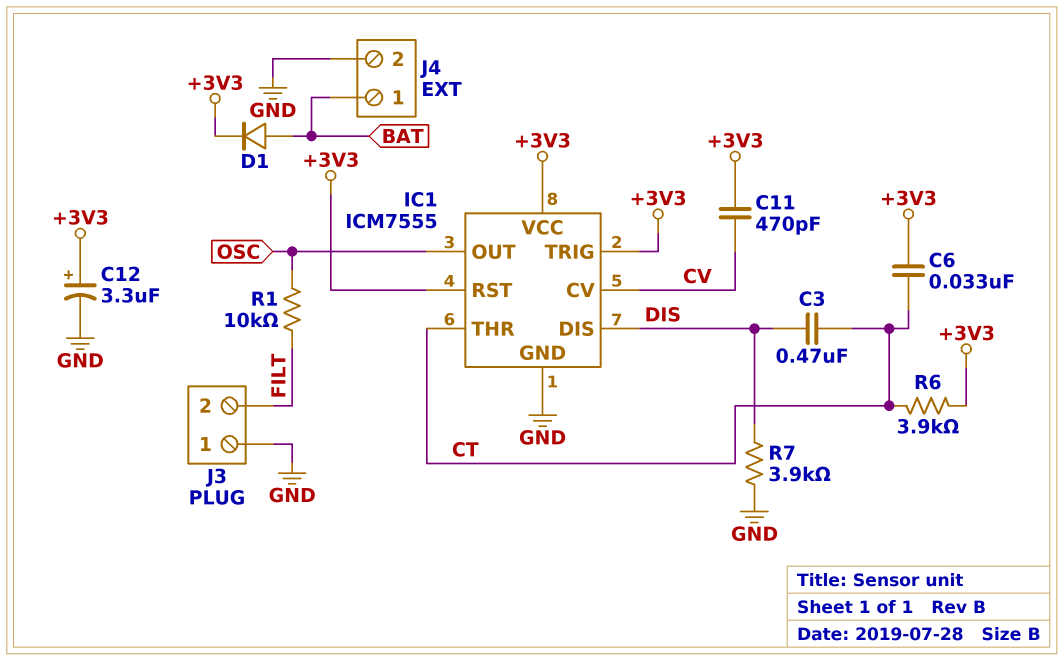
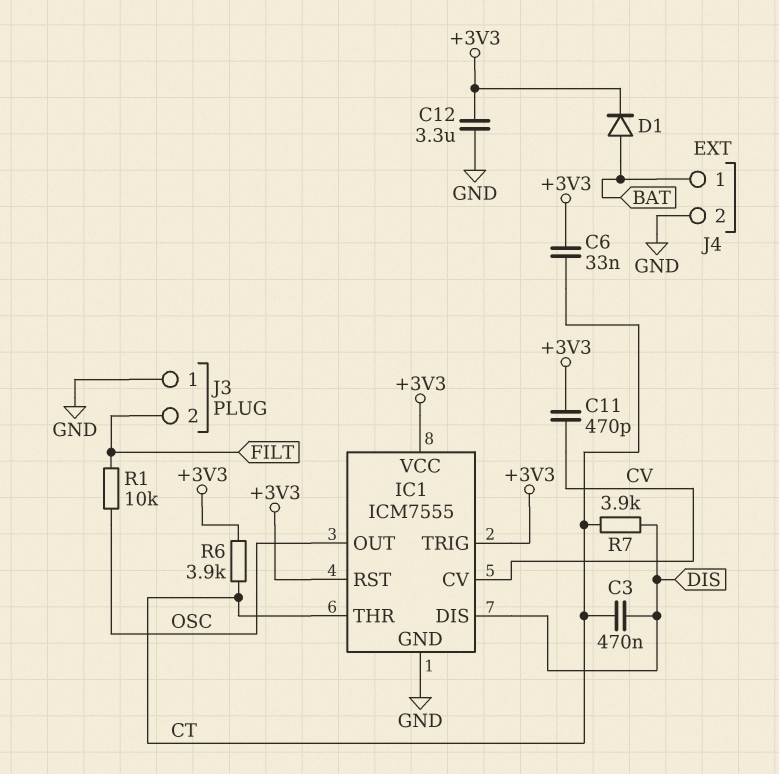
C12: 3.3uF (plus +3V3, minus GND) -> 3.3uF (+3V3, GND)
R7: 3.9k (DIS, GND) -> 3.9k (CT, DIS)

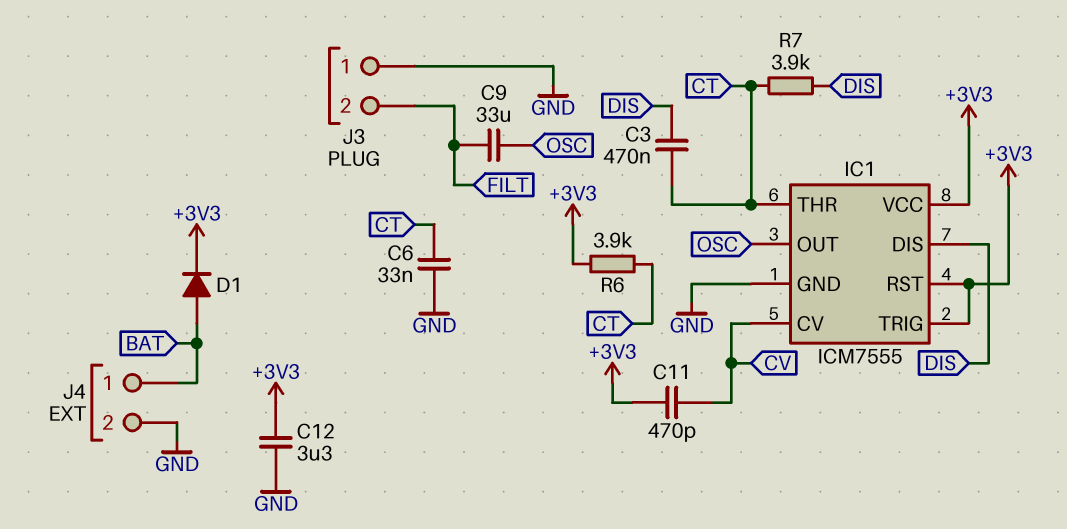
C6: 33nF (+3V3, CT) -> 33nF (CT, GND)
C9: none -> 33uF (FILT, OSC)
R1: 10k (FILT, OSC) -> none

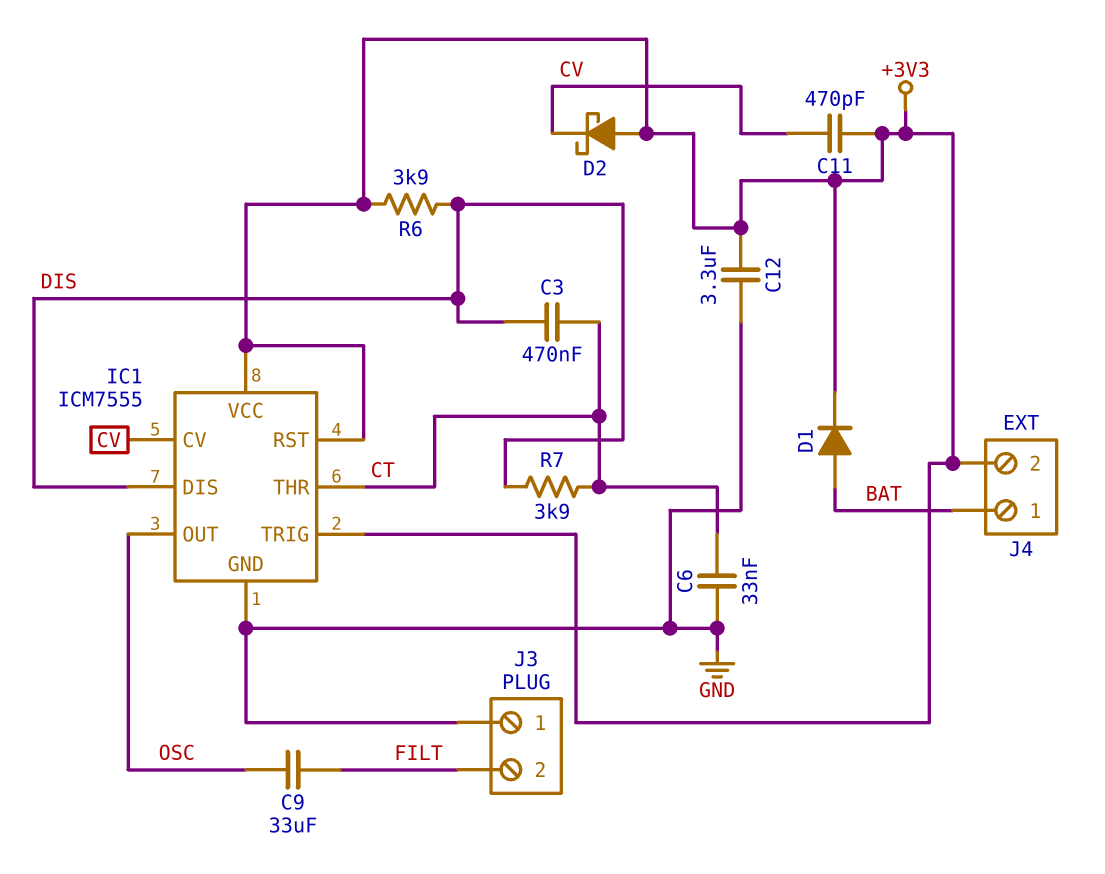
D2: none -> schottky (A +3V3, K CV)
J4 pin 2: GND -> +3V3
R6: 3.9k (+3V3, CT) -> 3.9k (+3V3, DIS)

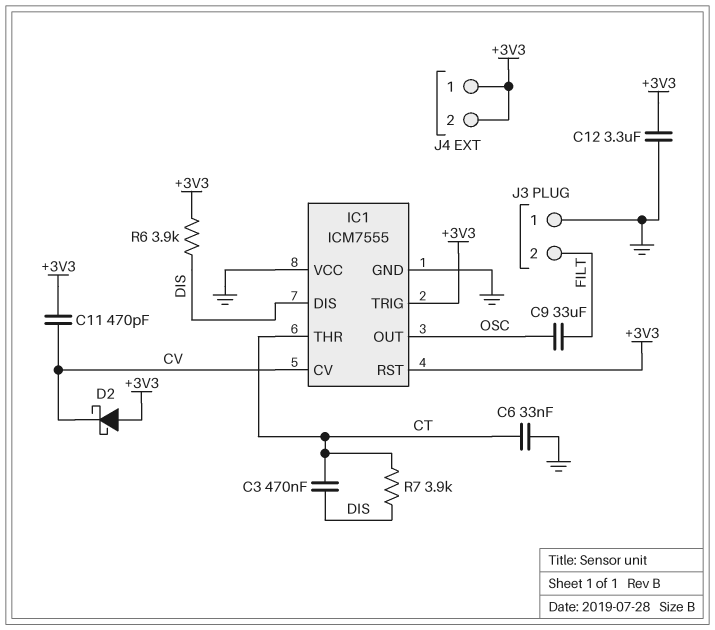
D1: diode (A BAT, K +3V3) -> none
IC1 pin VCC: +3V3 -> GND
J4 pin 1: BAT -> +3V3

